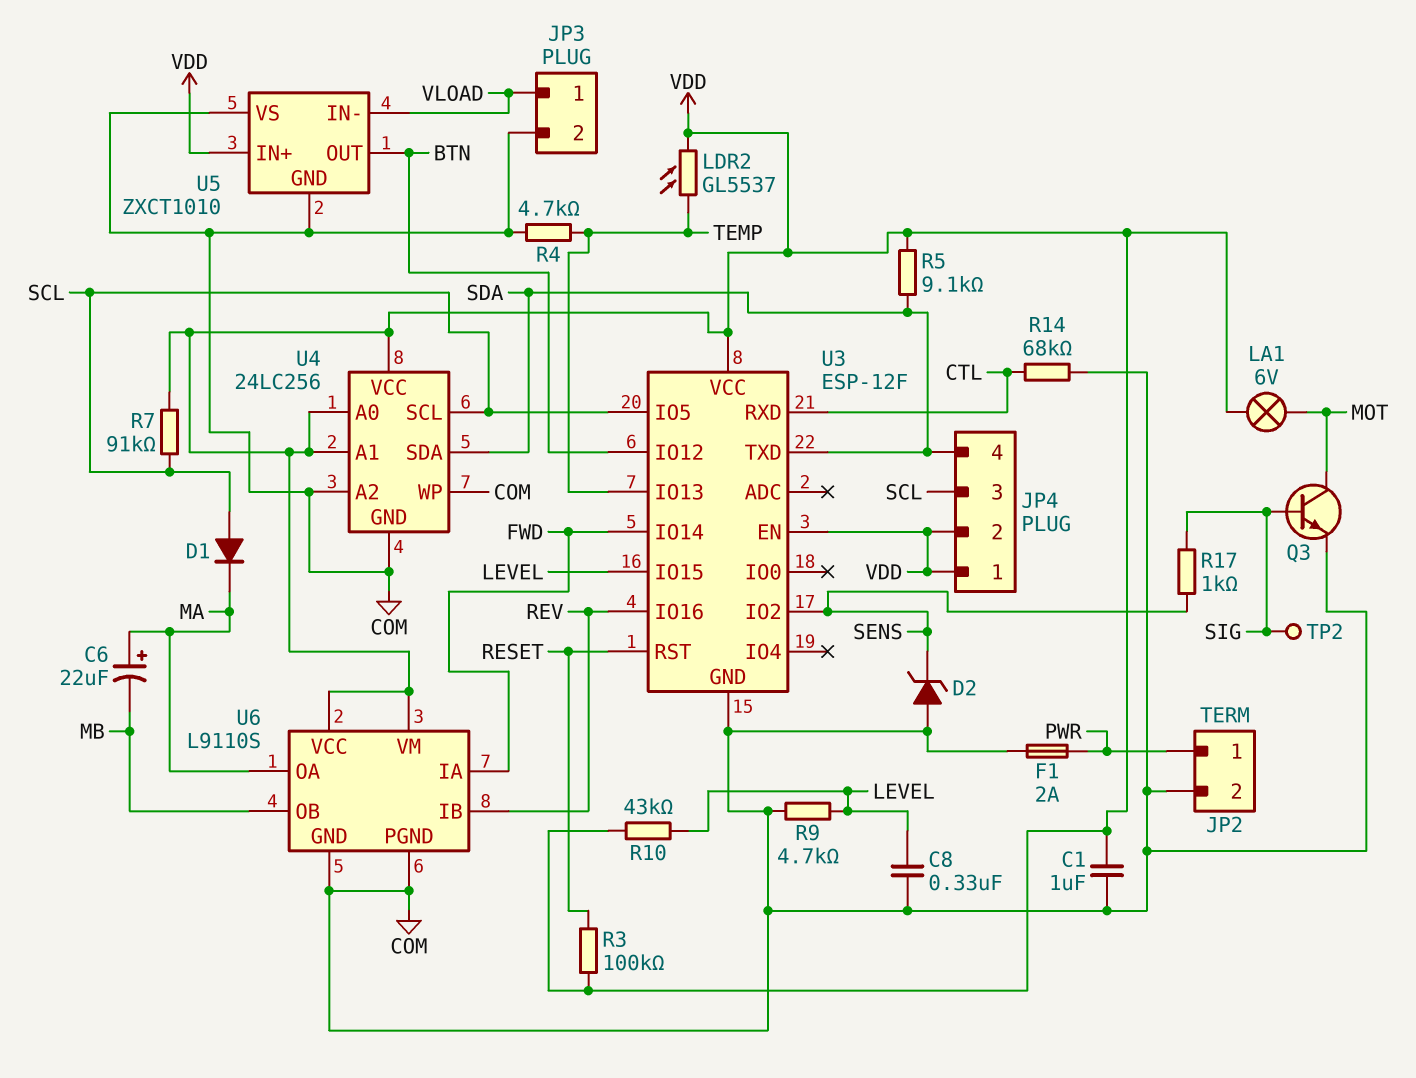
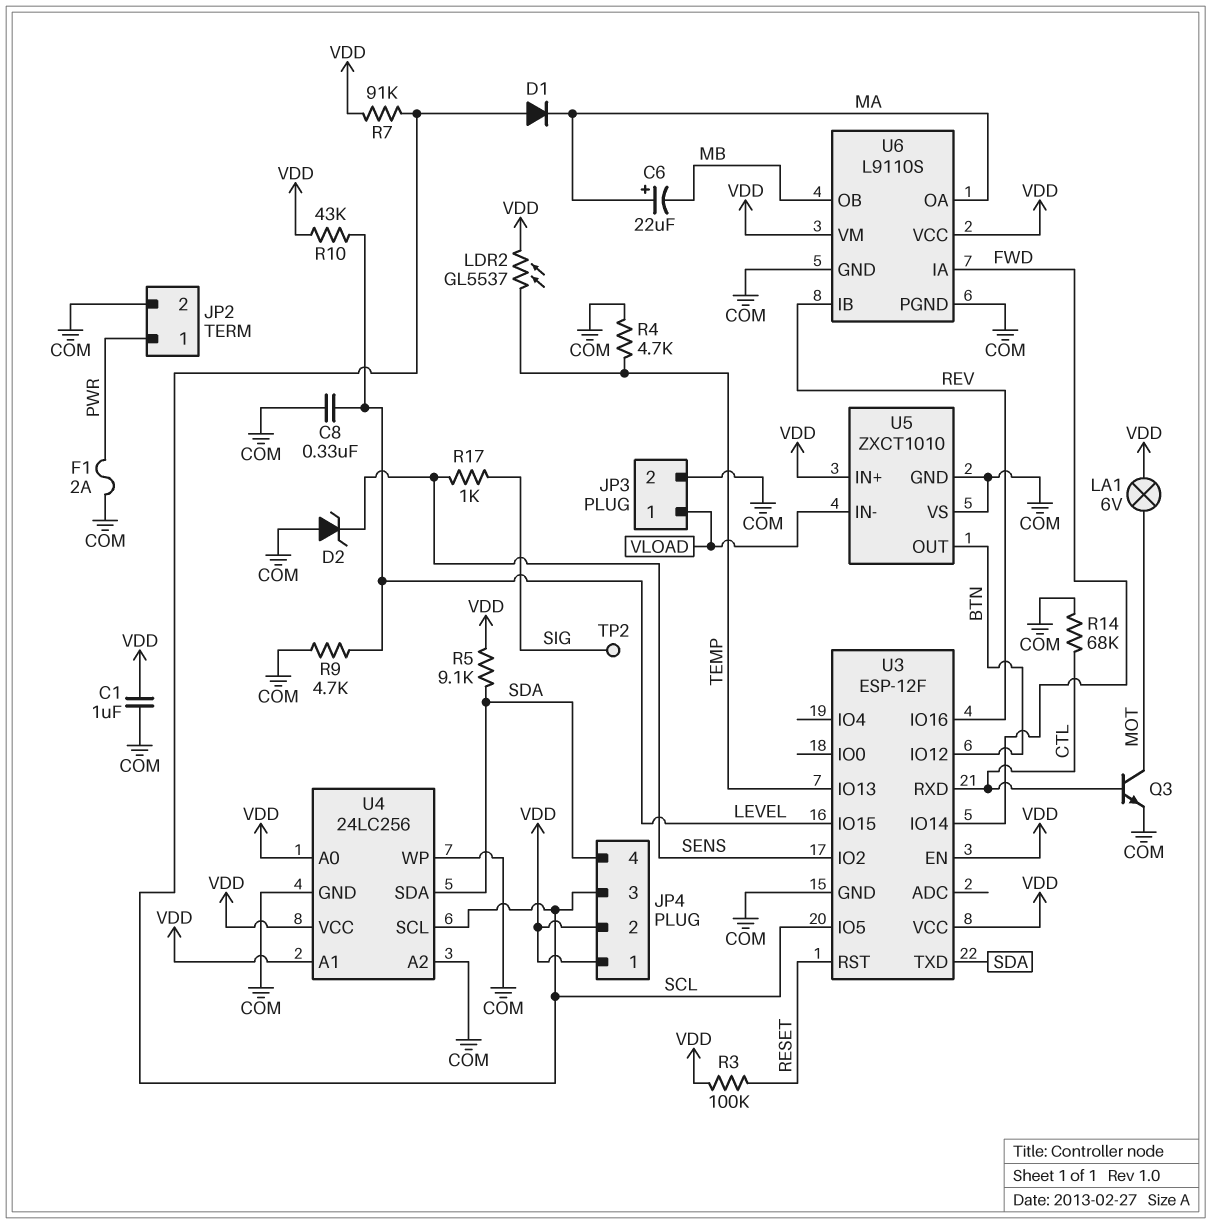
Q3: NPN (B SIG, C MOT, E COM) -> NPN (B CTL, C MOT, E COM)

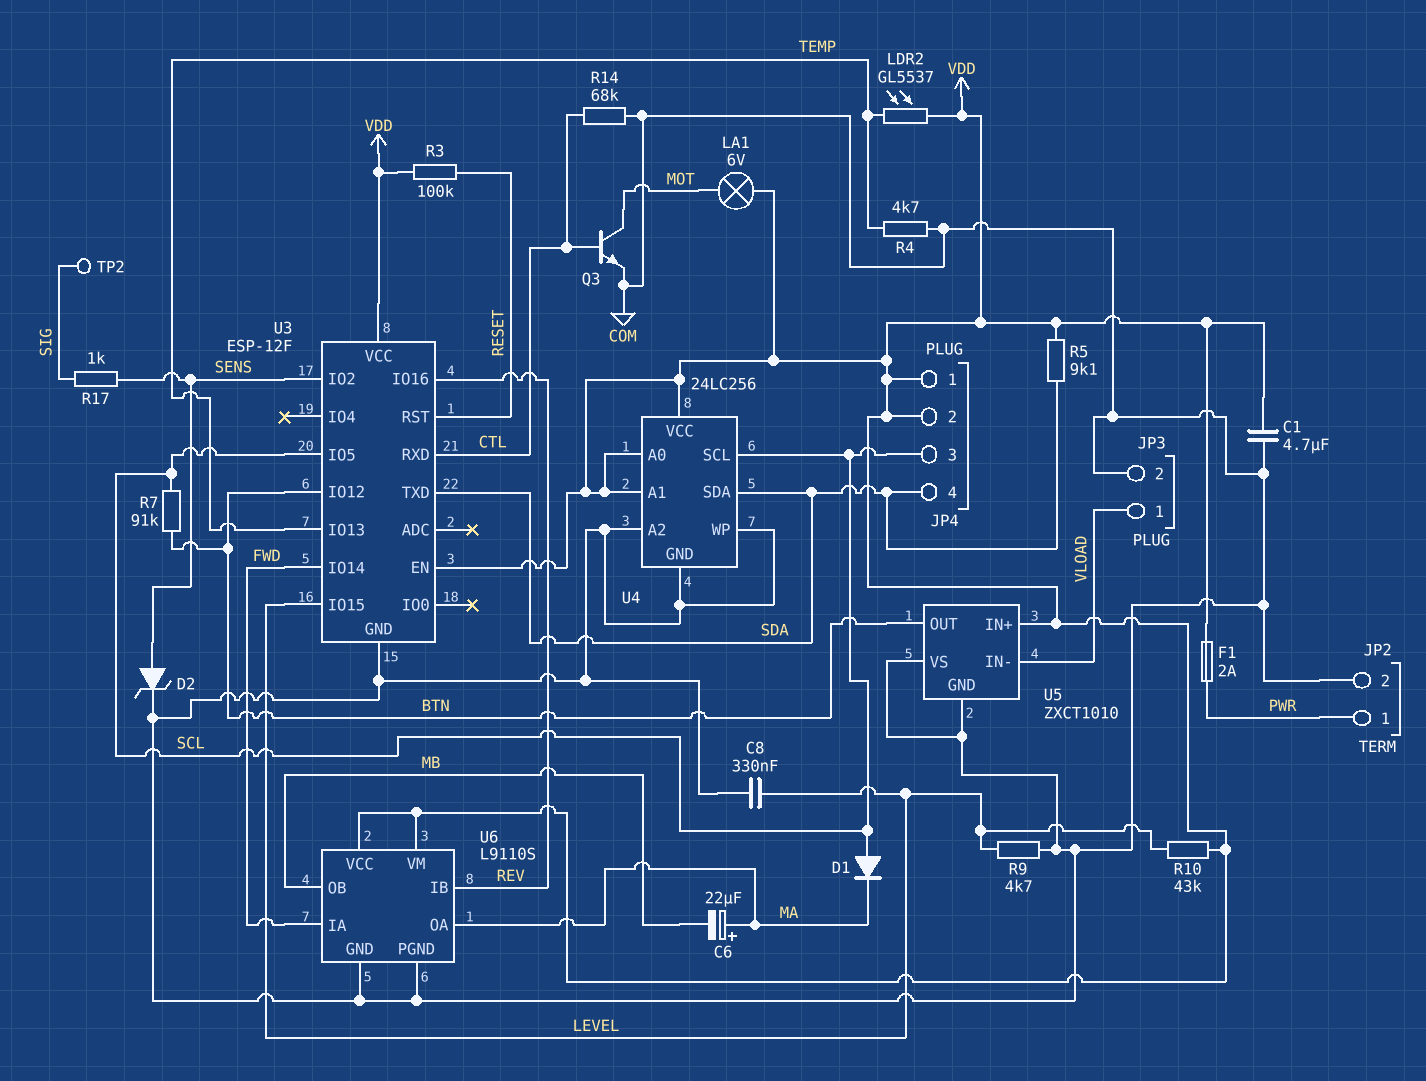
C1: 1uF (COM, VDD) -> 4.7uF (COM, VDD)
D2: zener (A COM, K SENS) -> zener (A SENS, K COM)
F1: 2A (COM, PWR) -> 2A (PWR, VDD)
R7: 91k (SCL, VDD) -> 91k (BTN, SCL)

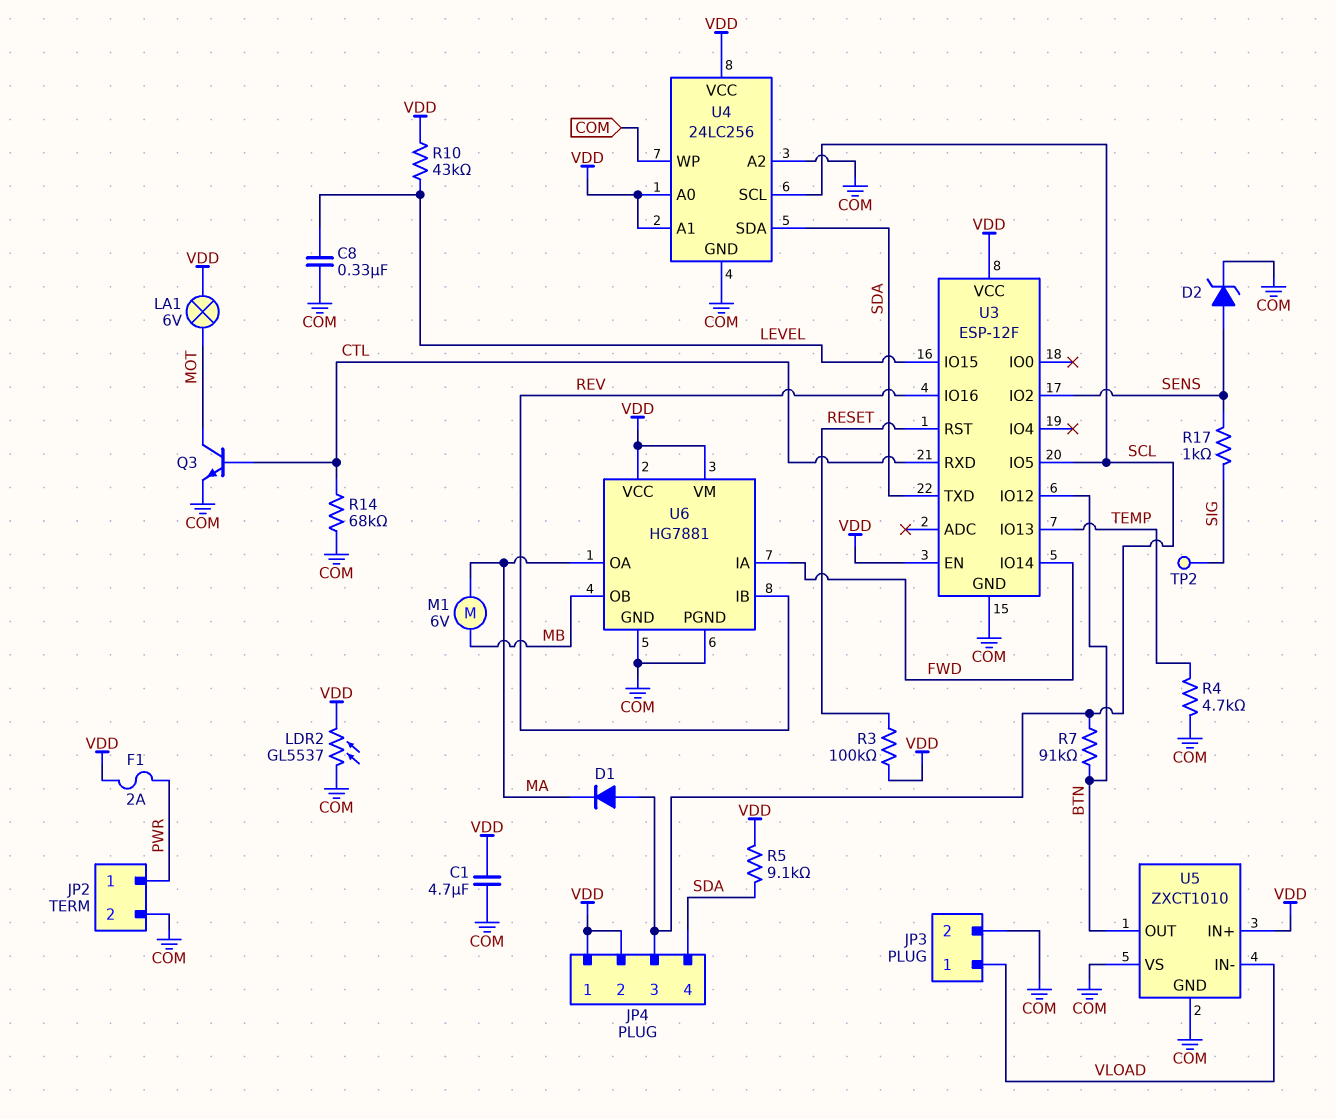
C6: 22uF (plus MA, minus MB) -> none
LDR2: GL5537 (TEMP, VDD) -> GL5537 (COM, VDD)
M1: none -> motor 6V (MA, MB)
R9: 4.7k (COM, LEVEL) -> none
U6: L9110S -> HG7881

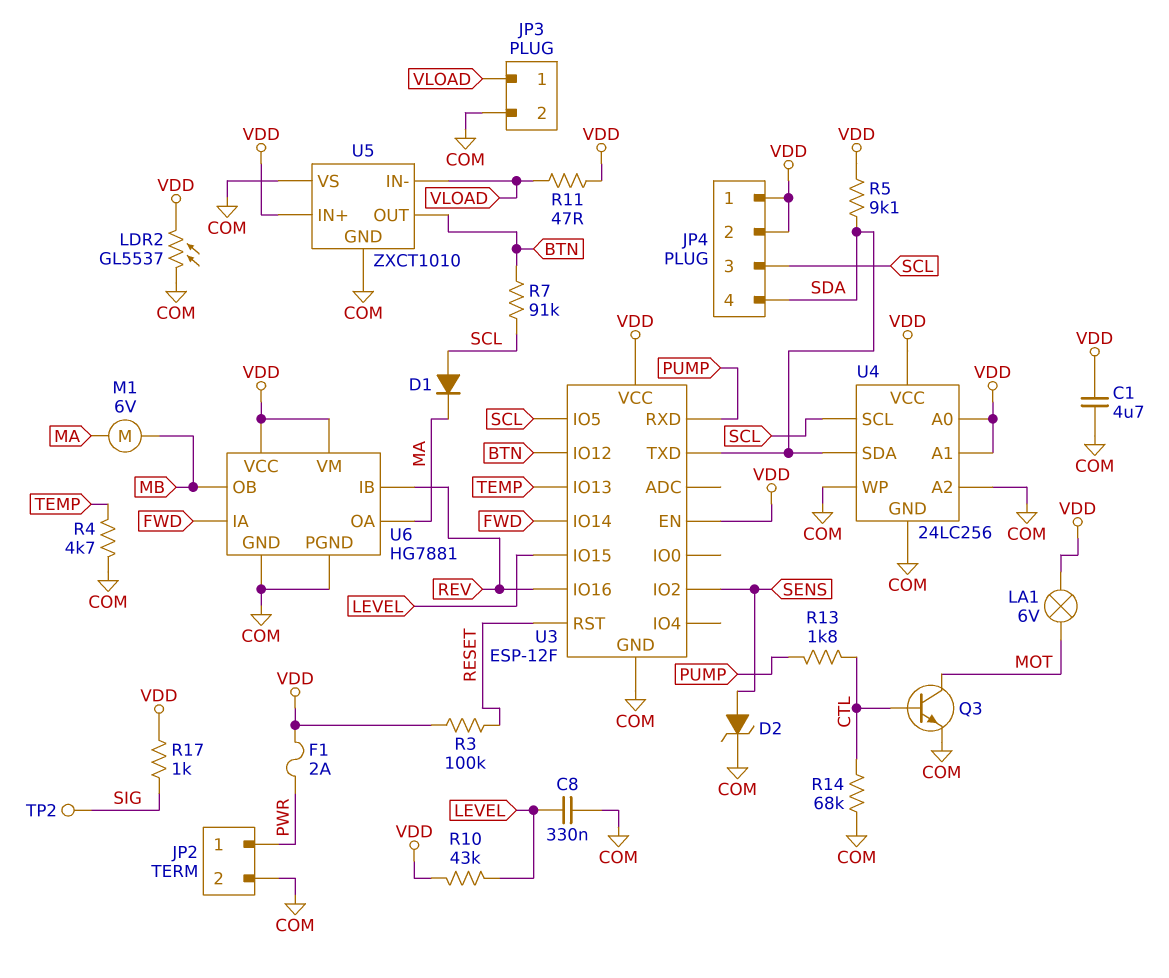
R11: none -> 47 (VDD, VLOAD)
R13: none -> 1.8k (CTL, PUMP)
R17: 1k (SENS, SIG) -> 1k (SIG, VDD)
U3 pin RXD: CTL -> PUMP

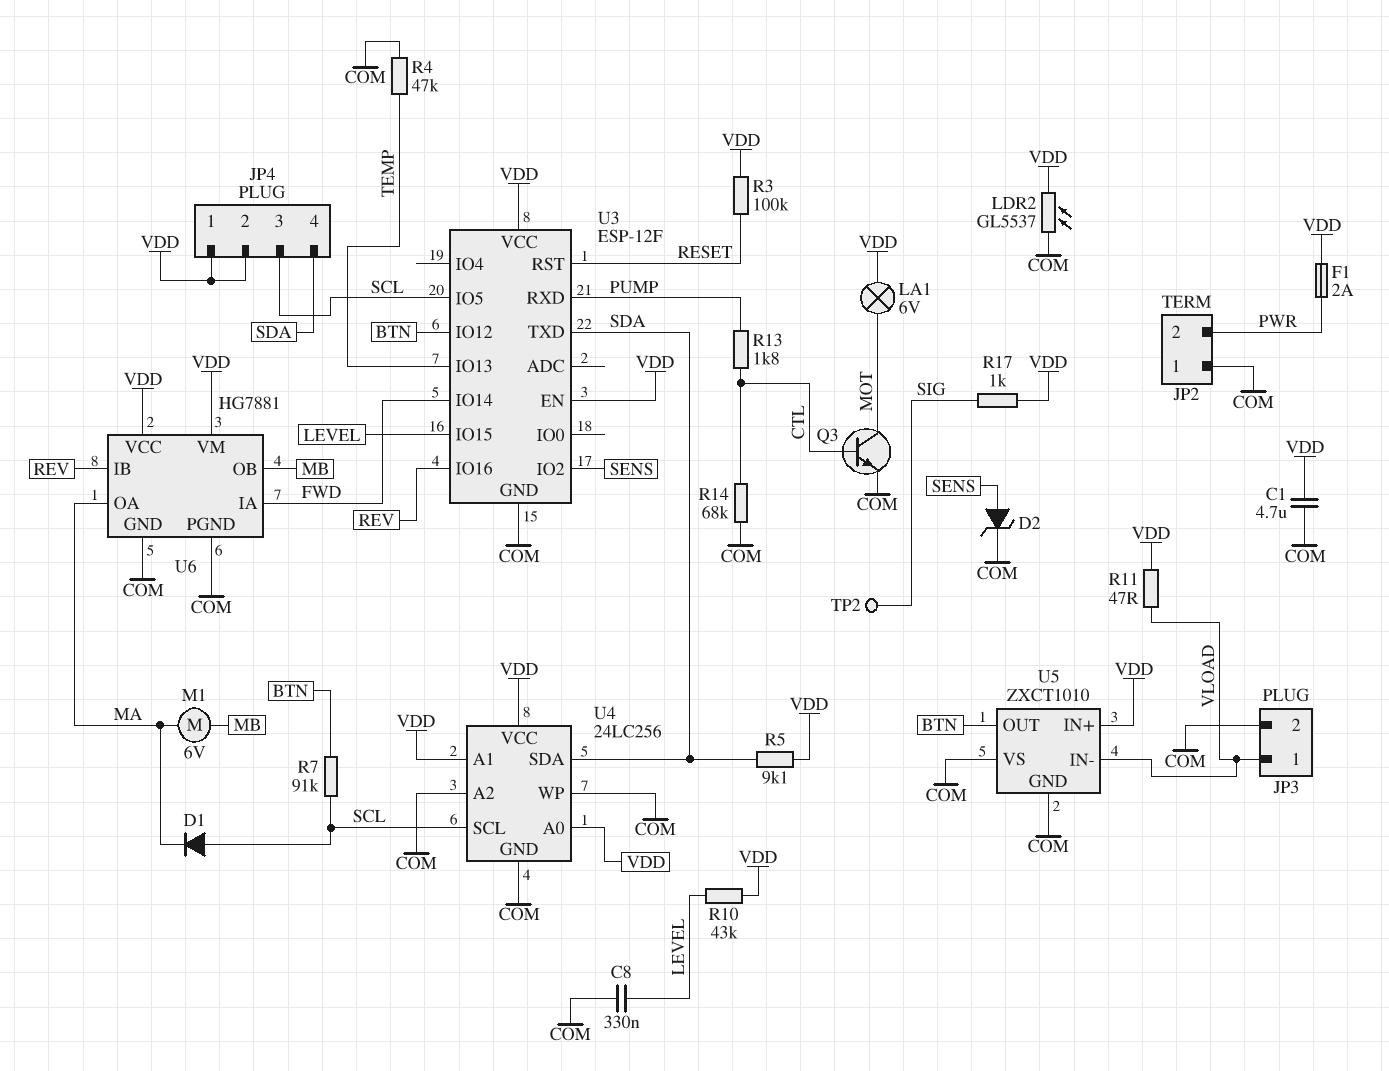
JP2 pin 1: PWR -> COM
JP2 pin 2: COM -> PWR
R4: 4.7k (COM, TEMP) -> 47k (COM, TEMP)

